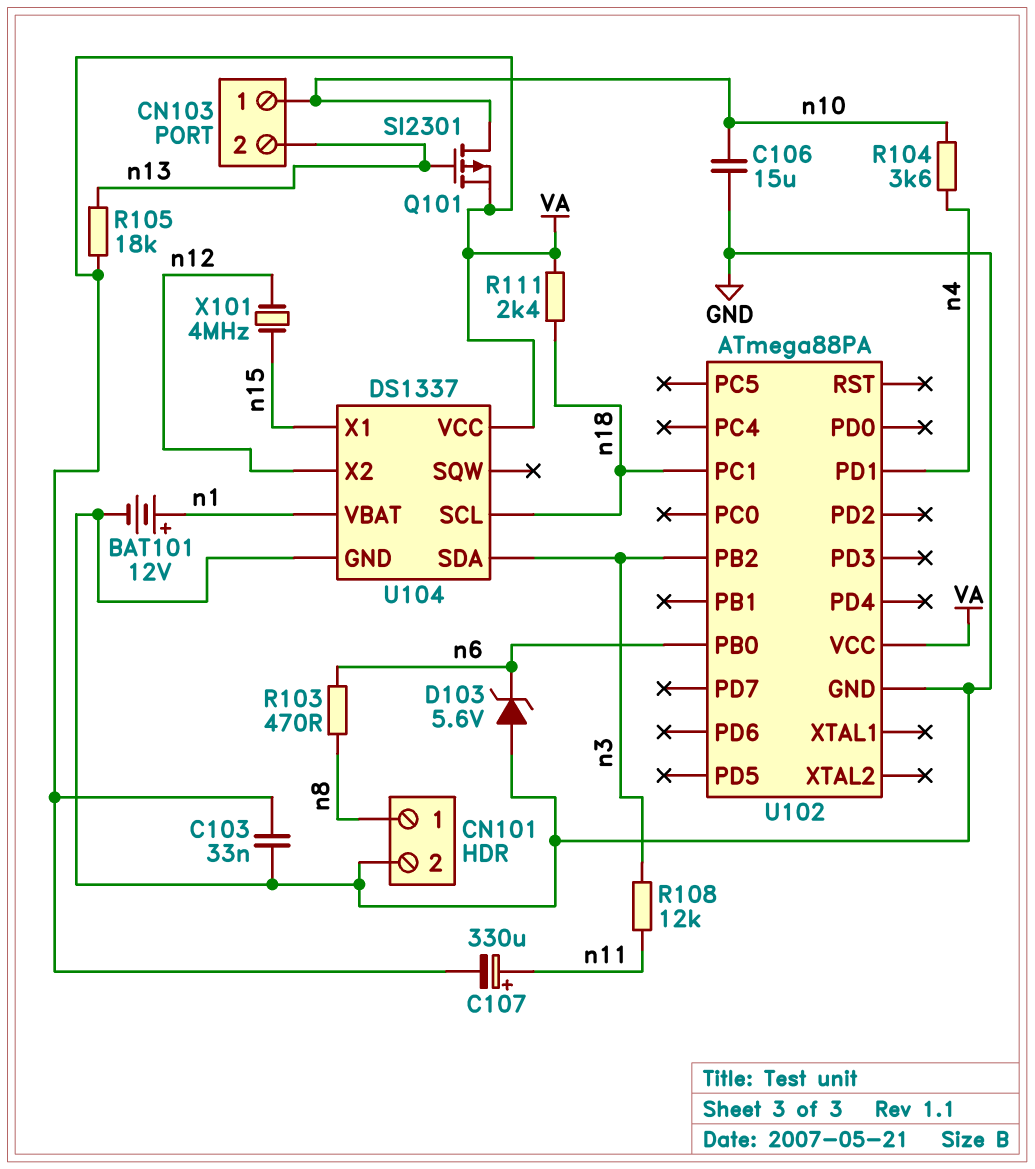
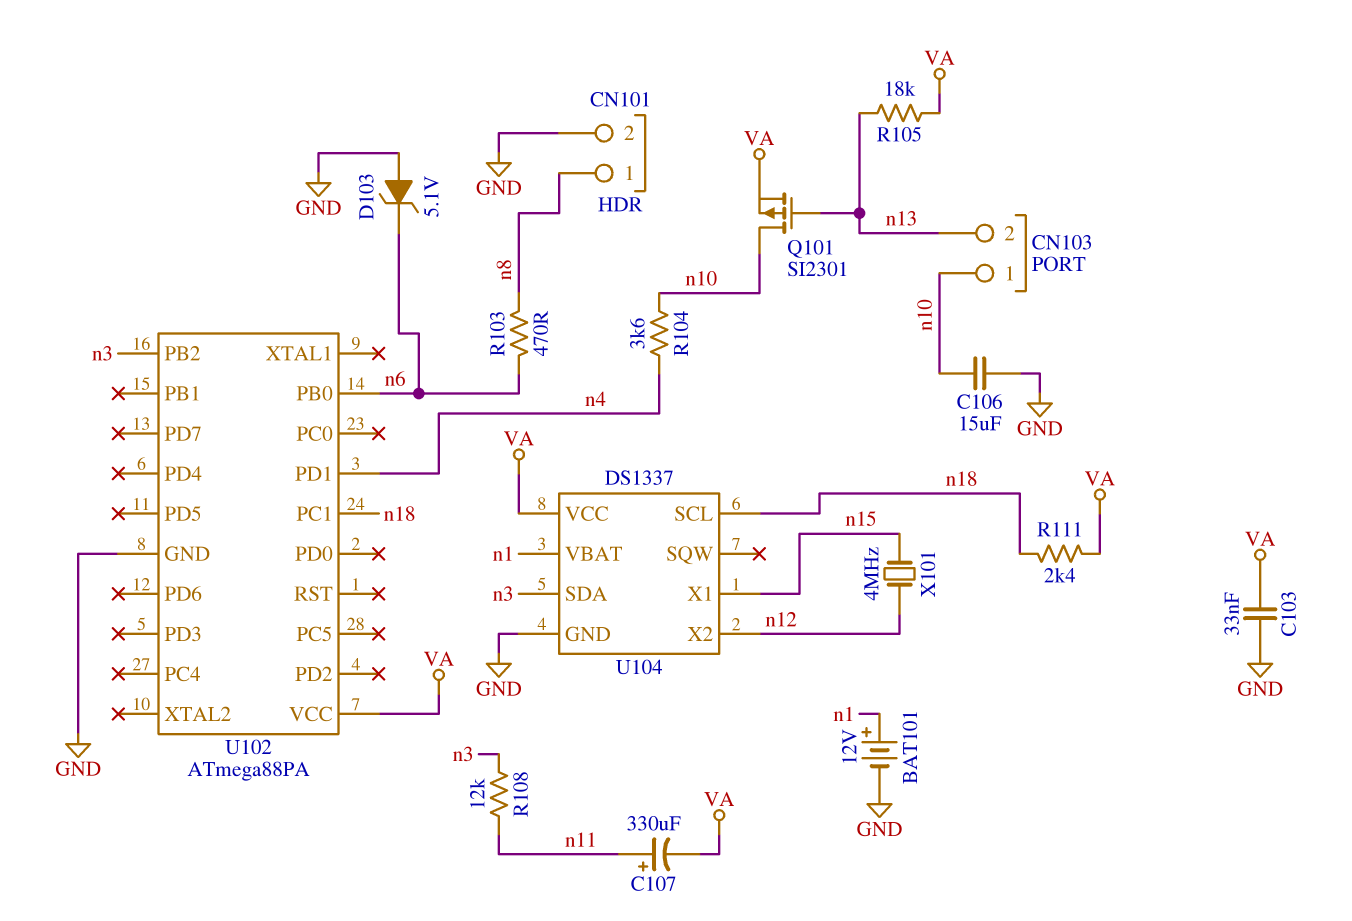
D103: zener 5.6V (A GND, K n6) -> zener 5.1V (A GND, K n6)

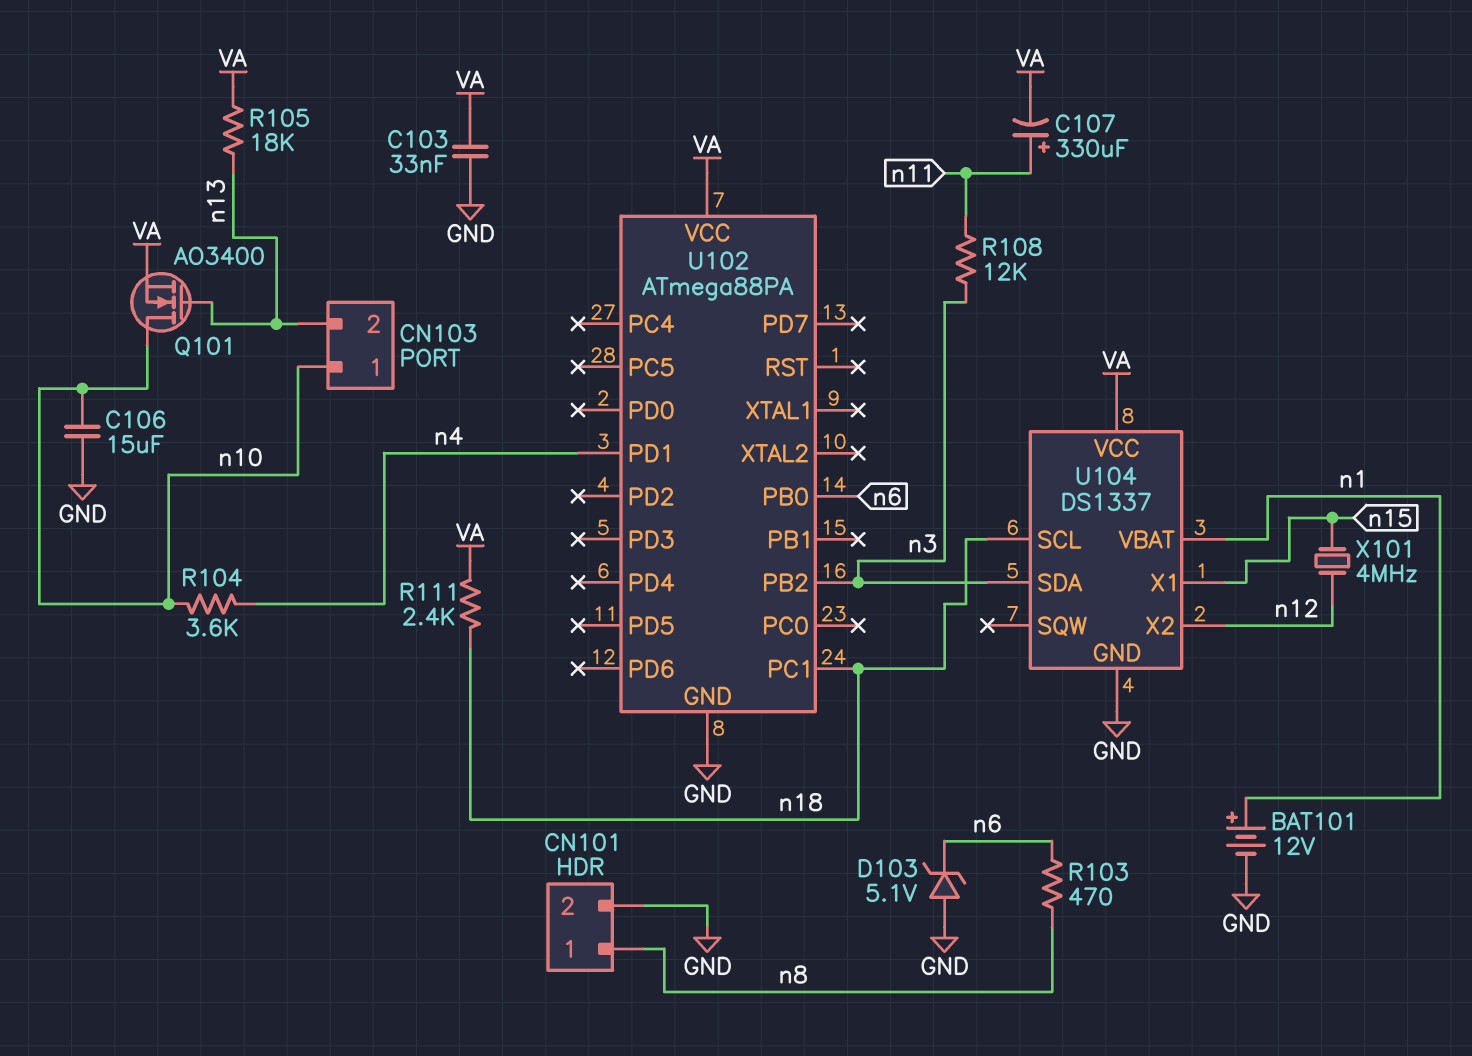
Q101: PMOS SI2301 (G n13, D n10, S VA) -> NMOS AO3400 (G n13, D n10, S VA)

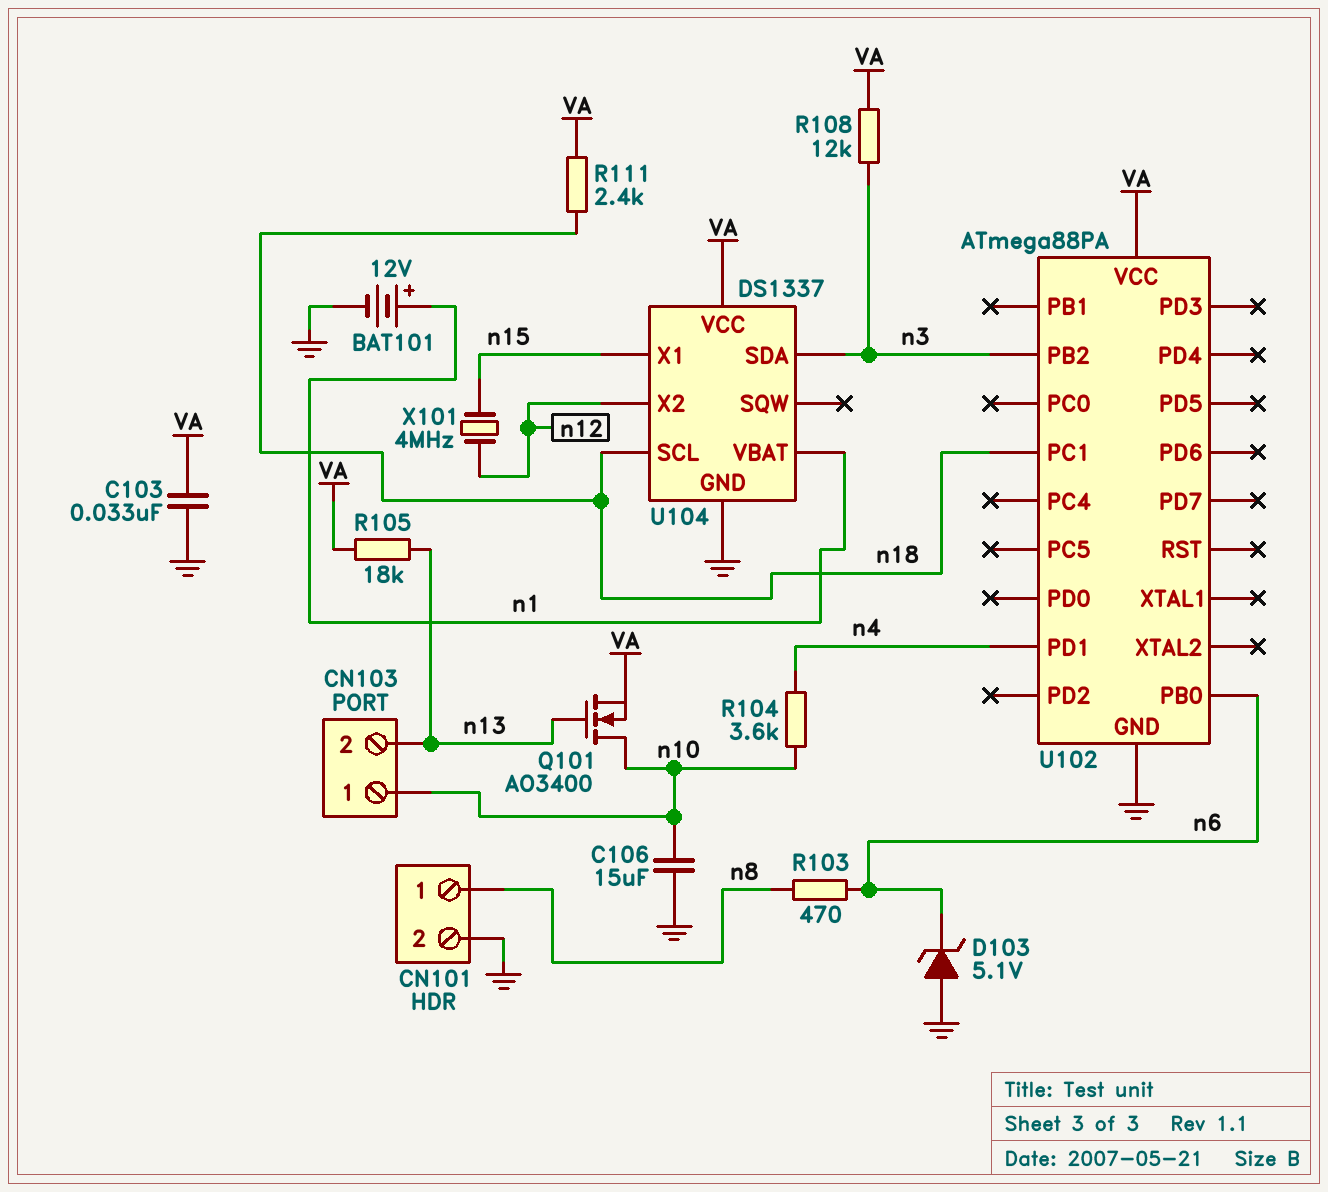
C107: 330uF (plus n11, minus VA) -> none
R108: 12k (n3, n11) -> 12k (VA, n3)

